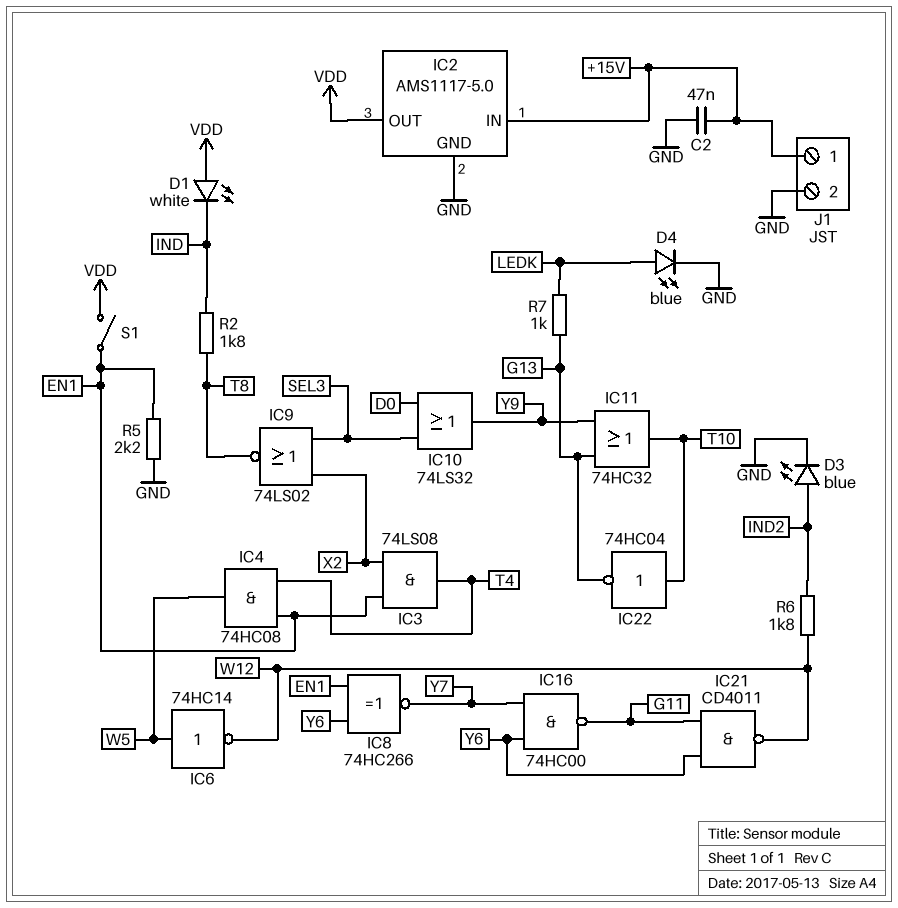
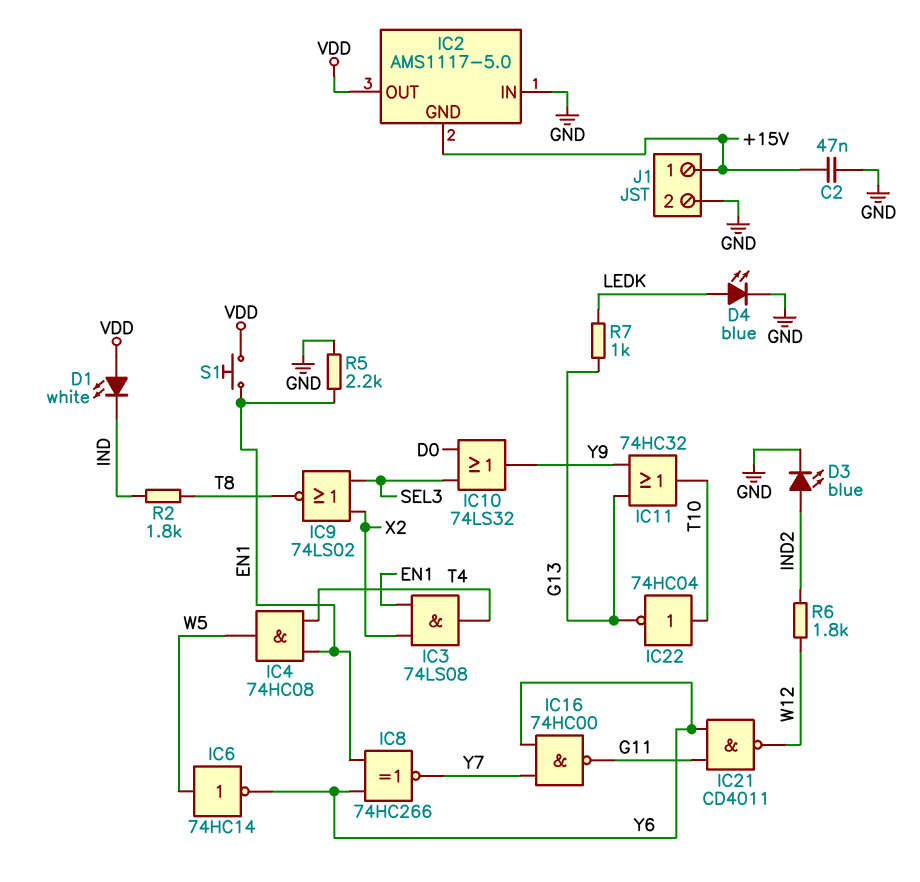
IC2 pin GND: GND -> +15V
IC2 pin IN: +15V -> GND
IC6: NOT 74HC14 (in W5, out W12) -> NOT 74HC14 (in W5, out Y6)
S1: switch (EN1, VDD) -> button (EN1, VDD)

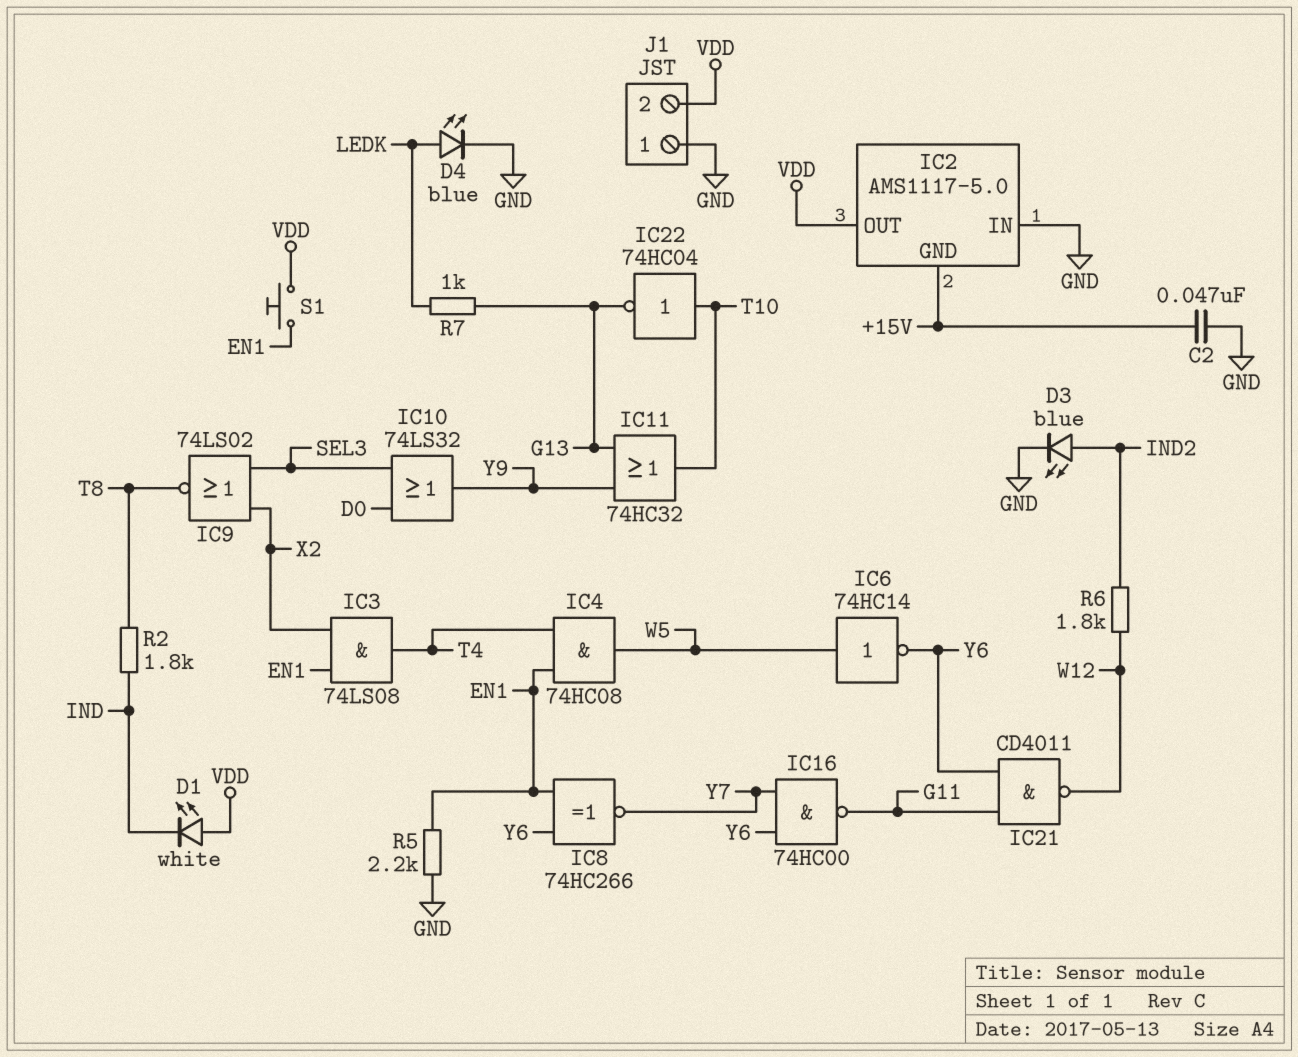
J1 pin 1: +15V -> GND
J1 pin 2: GND -> VDD

